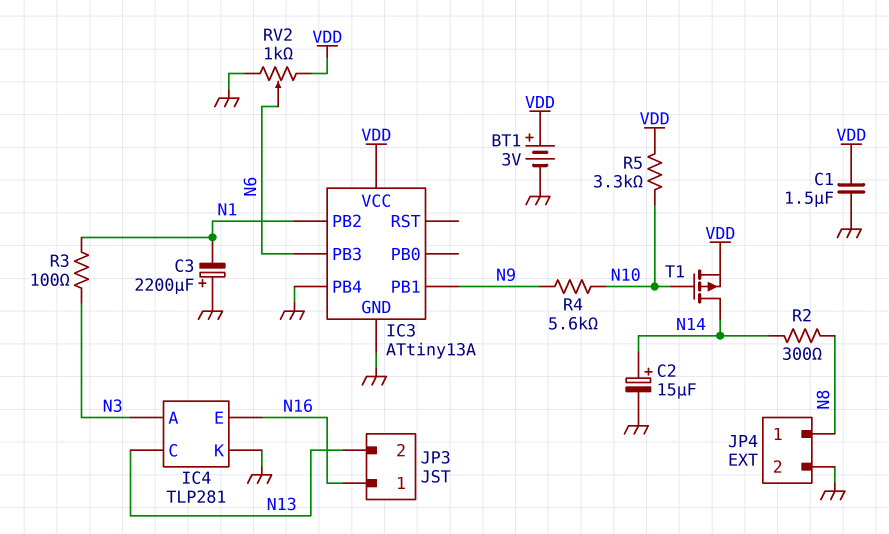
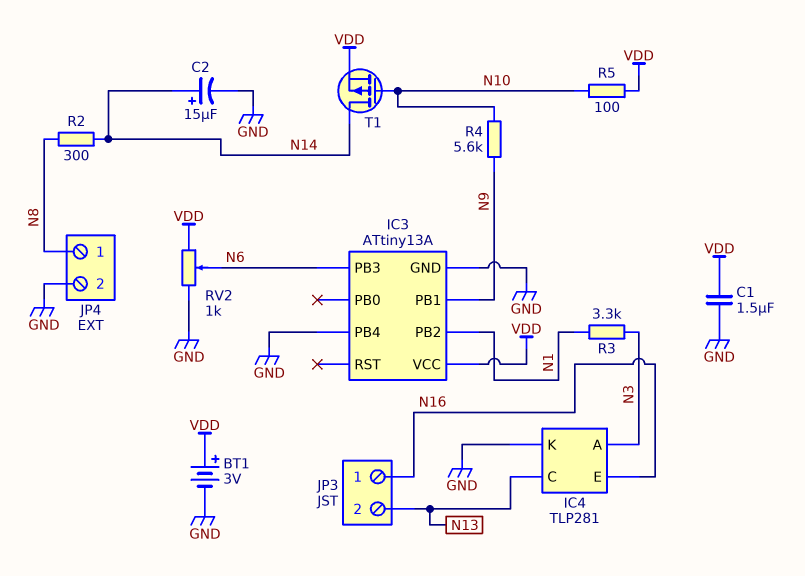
C3: 2200uF (plus GND, minus N1) -> none
R3: 100 (N1, N3) -> 3.3k (N1, N3)
R5: 3.3k (N10, VDD) -> 100 (N10, VDD)

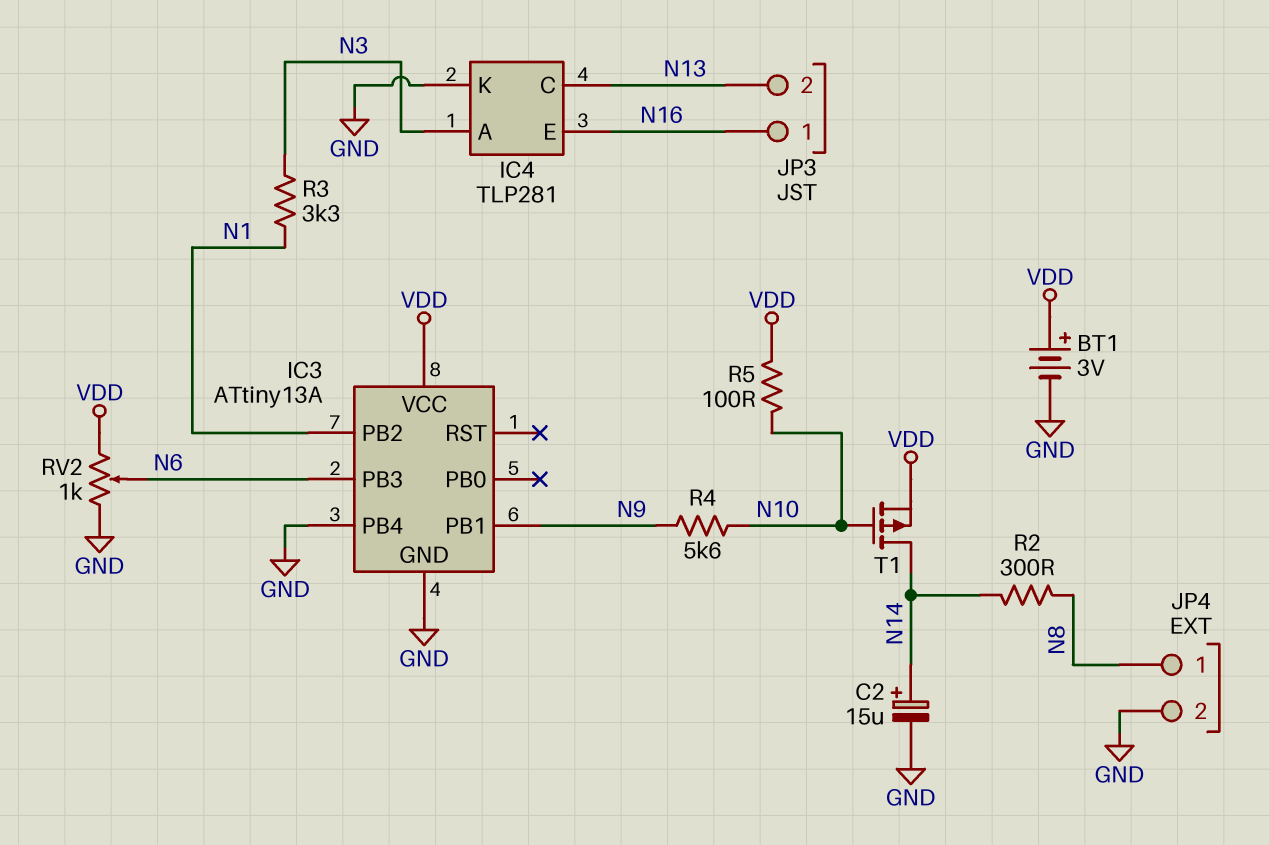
C1: 1.5uF (GND, VDD) -> none

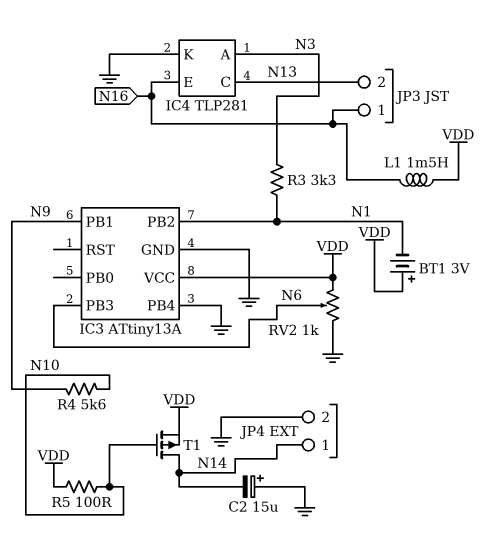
BT1: 3V (plus VDD, minus GND) -> 3V (plus VDD, minus N1)
C2: 15uF (plus N14, minus GND) -> 15uF (plus GND, minus N14)
JP4 pin 1: N8 -> N14
L1: none -> 1.5mH (N16, VDD)
R2: 300 (N8, N14) -> none

